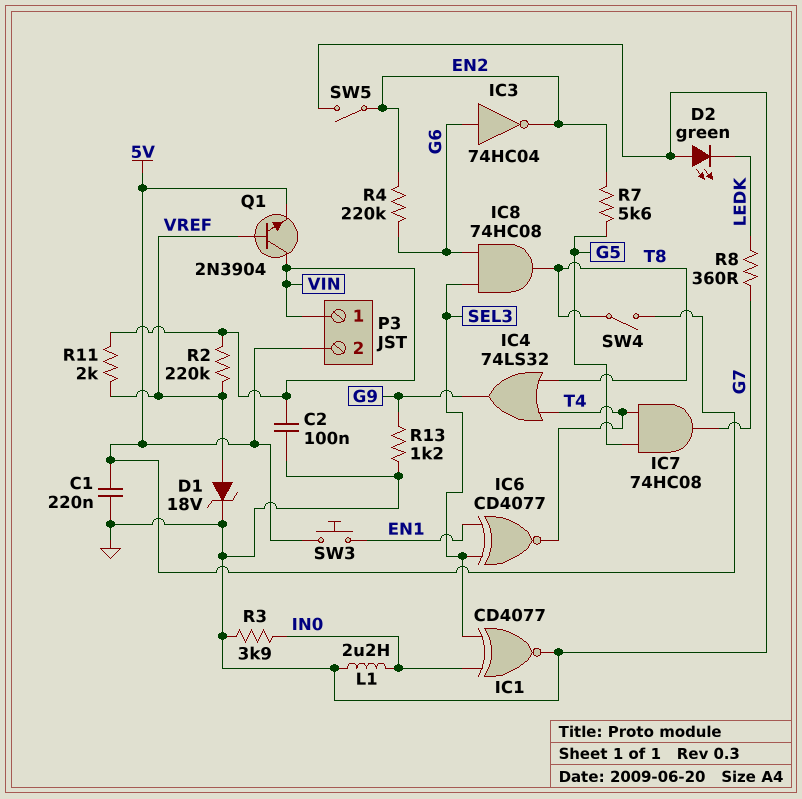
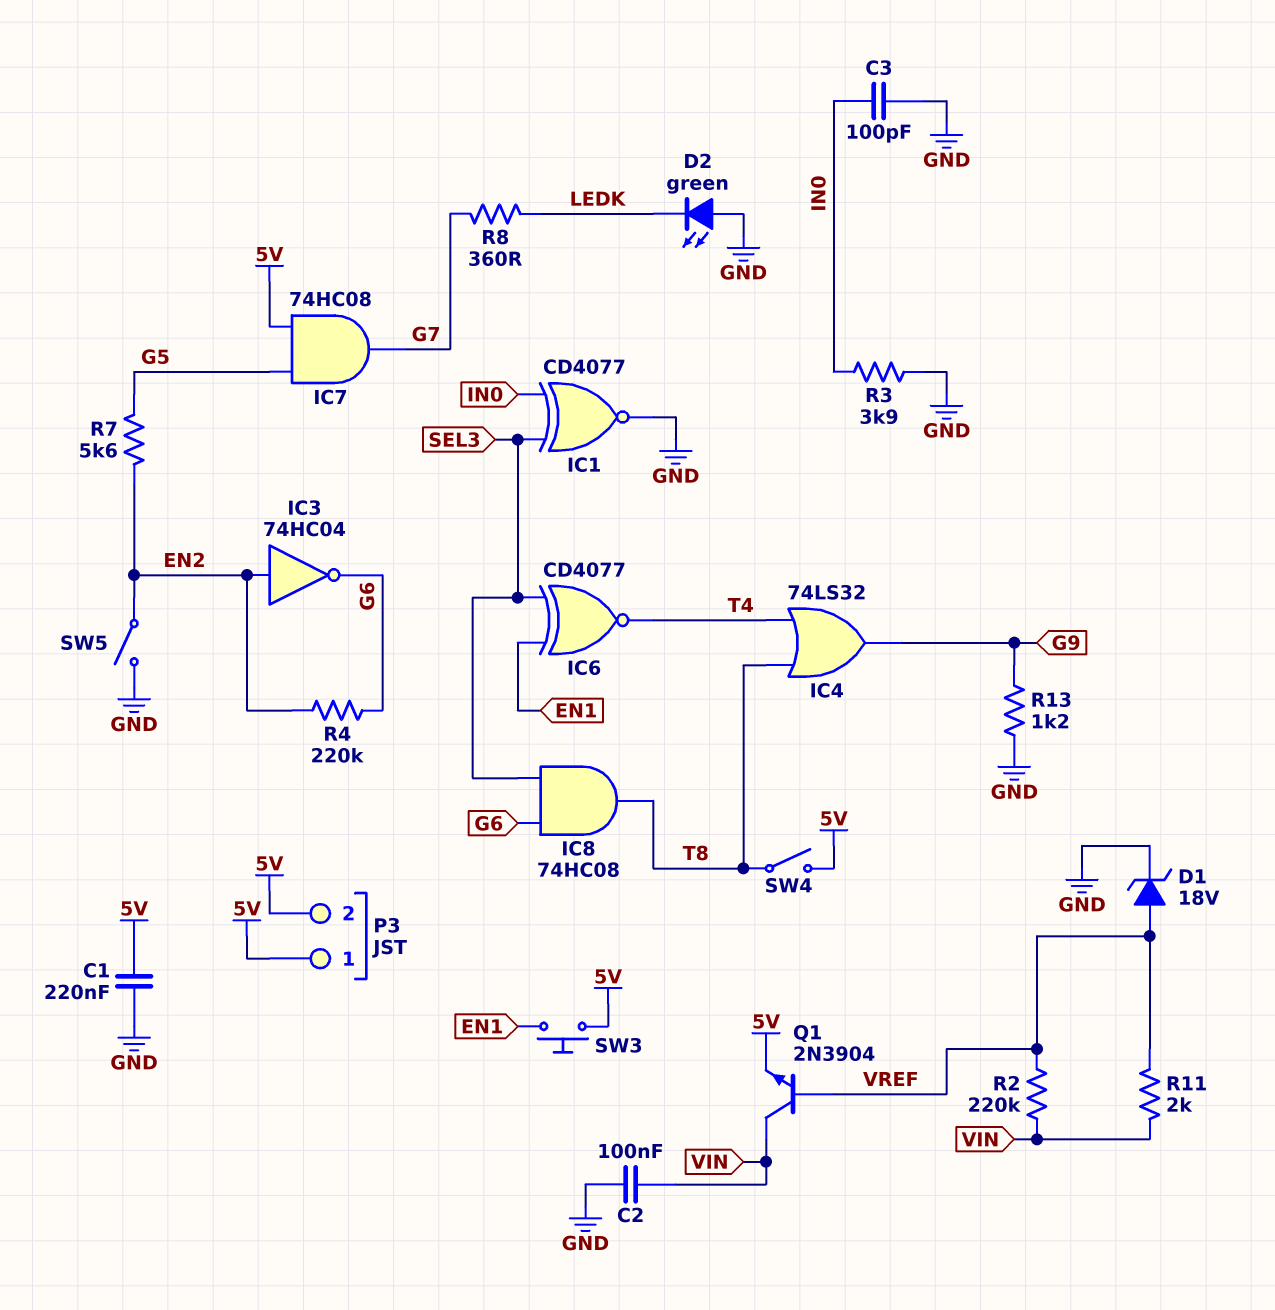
C3: none -> 100pF (GND, IN0)
IC3: NOT 74HC04 (in G6, out EN2) -> NOT 74HC04 (in EN2, out G6)
IC7: AND 74HC08 (in G5, in T4, out G7) -> AND 74HC08 (in 5V, in G5, out G7)
L1: 2.2uH (GND, IN0) -> none
P3 pin 1: VIN -> 5V

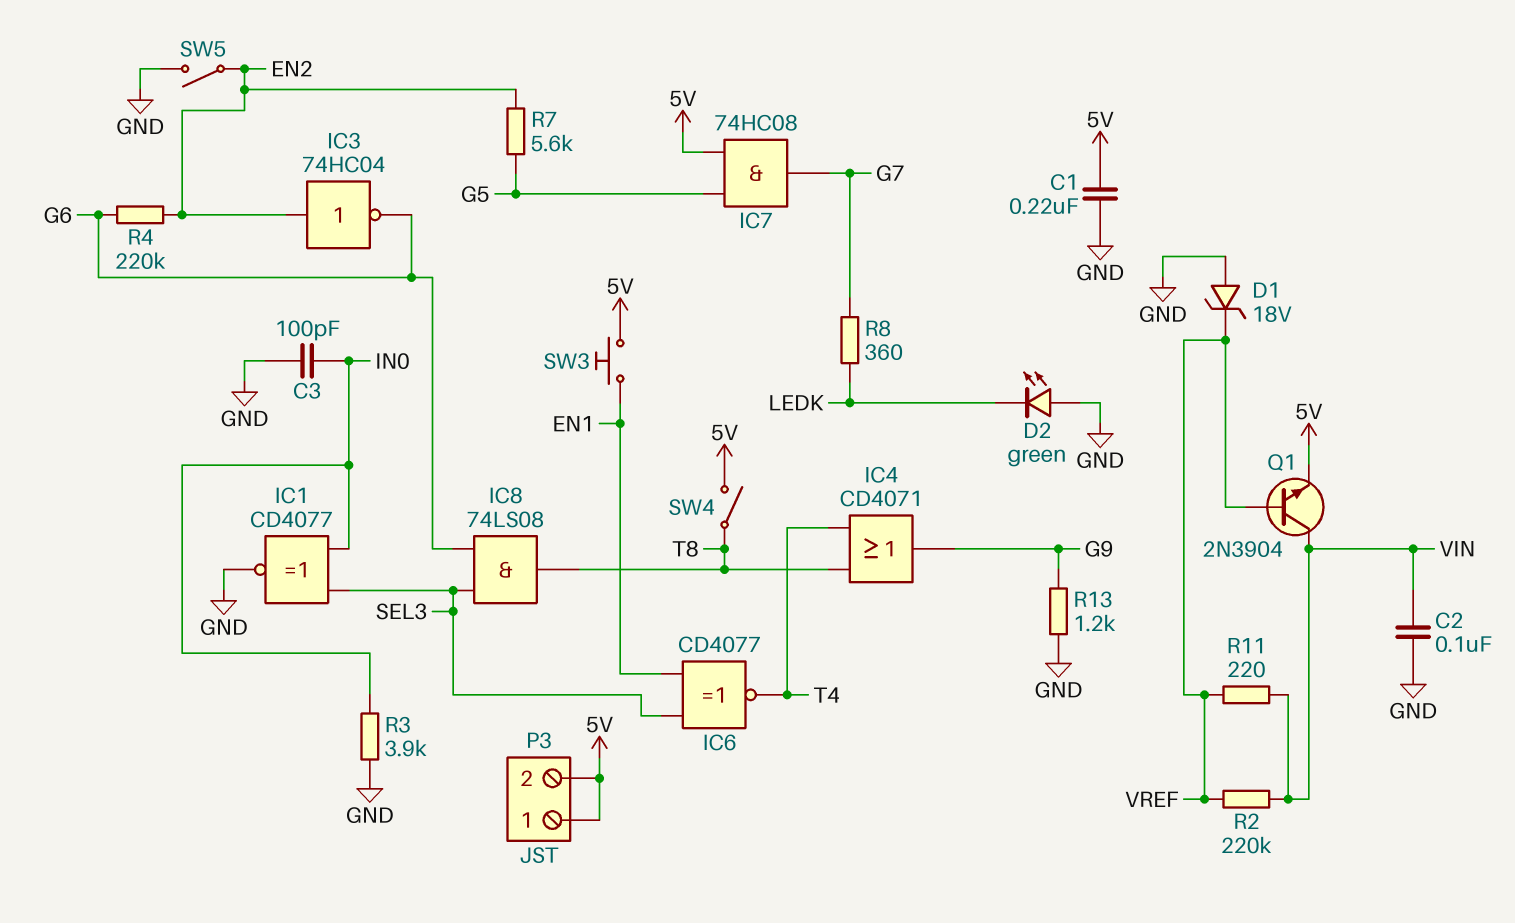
D1: zener 18V (A VREF, K GND) -> zener 18V (A GND, K VREF)
IC4: OR 74LS32 (in T4, in T8, out G9) -> OR CD4071 (in T4, in T8, out G9)
IC8: AND 74HC08 (in G6, in SEL3, out T8) -> AND 74LS08 (in G6, in SEL3, out T8)
R11: 2k (VIN, VREF) -> 220 (VIN, VREF)

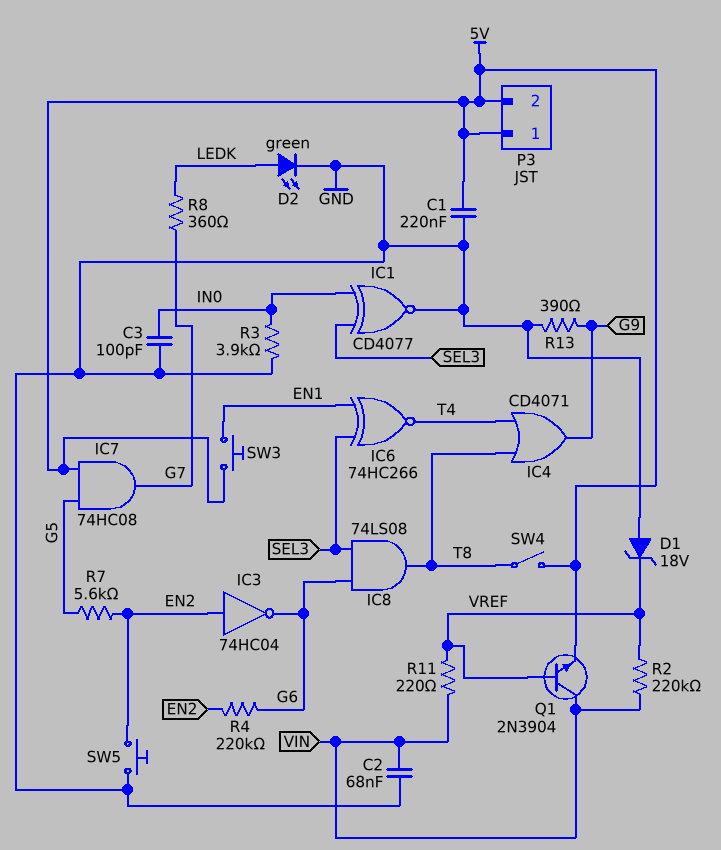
C2: 100nF (GND, VIN) -> 68nF (GND, VIN)
D2: LED green (A GND, K LEDK) -> LED green (A LEDK, K GND)
IC6: XNOR CD4077 (in EN1, in SEL3, out T4) -> XNOR 74HC266 (in EN1, in SEL3, out T4)
R13: 1.2k (G9, GND) -> 390 (G9, GND)
SW5: switch (EN2, GND) -> button (EN2, GND)

